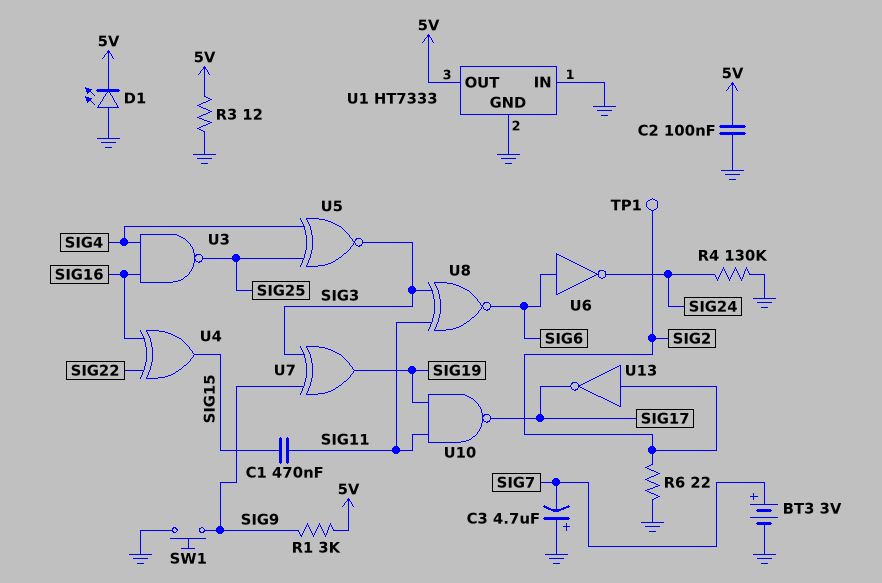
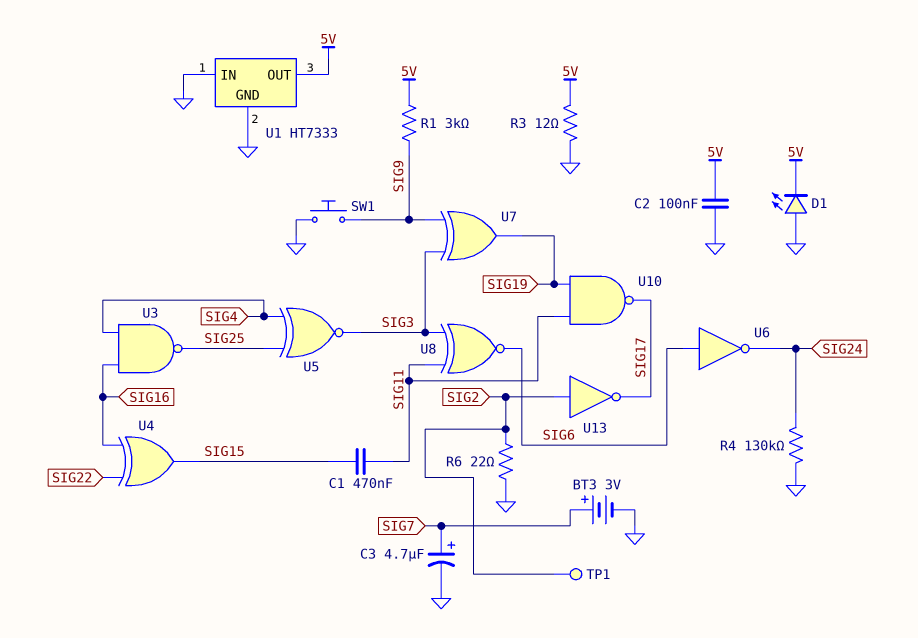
C3: 4.7uF (plus GND, minus SIG7) -> 4.7uF (plus SIG7, minus GND)

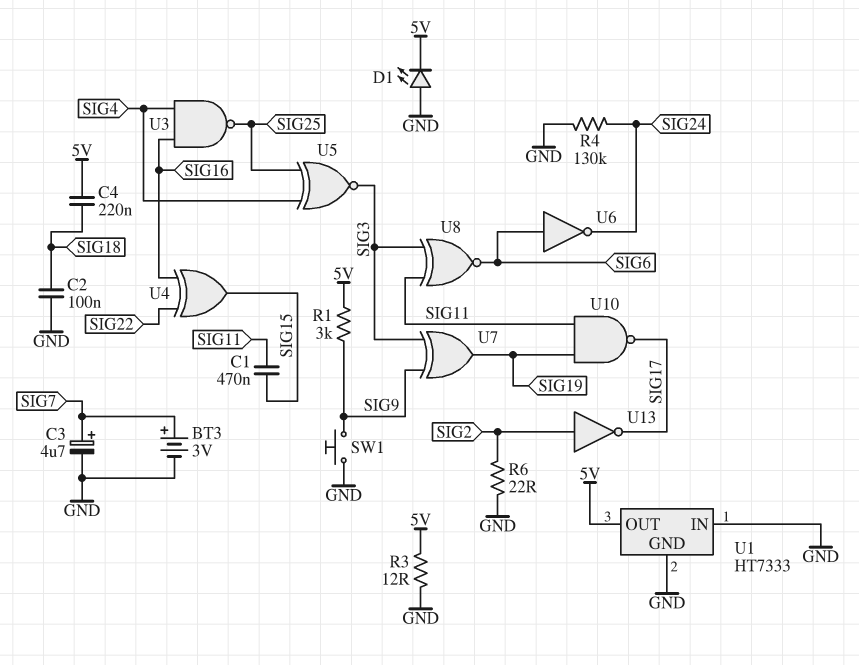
C2: 100nF (5V, GND) -> 100nF (GND, SIG18)
C4: none -> 220nF (5V, SIG18)
TP1: test point (SIG2) -> none

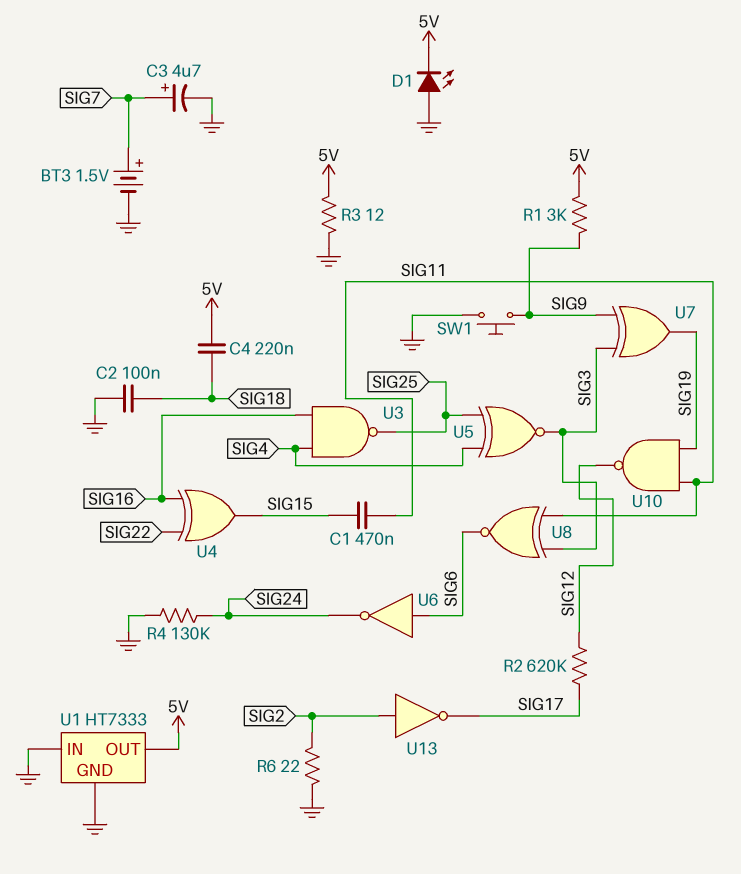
BT3: 3V (plus SIG7, minus GND) -> 1.5V (plus SIG7, minus GND)
R2: none -> 620k (SIG12, SIG17)
U10: NAND (in SIG11, in SIG19, out SIG17) -> NAND (in SIG11, in SIG19, out SIG12)

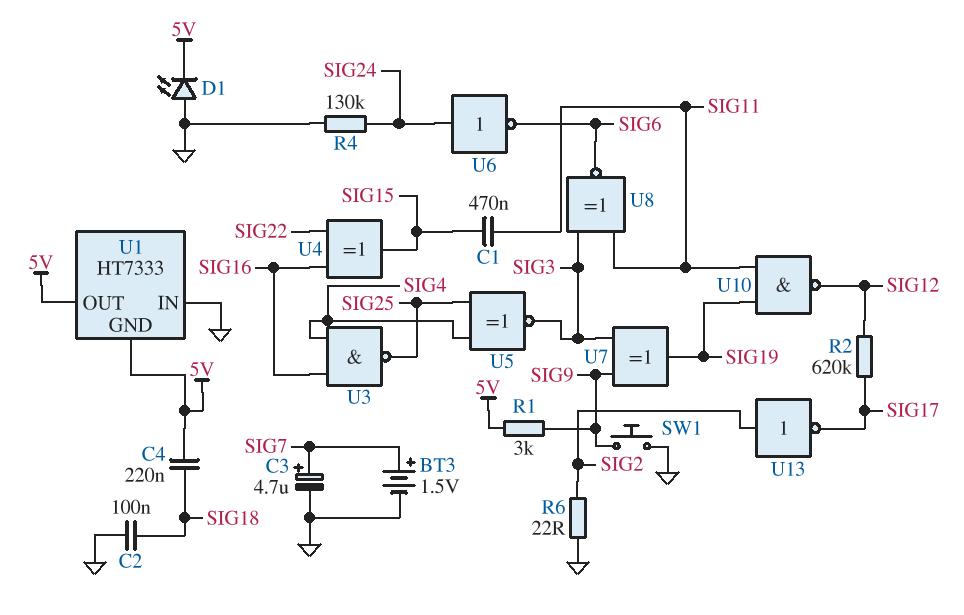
R3: 12 (5V, GND) -> none
U1 pin GND: GND -> 5V
U6: NOT (in SIG6, out SIG24) -> NOT (in SIG24, out SIG6)

